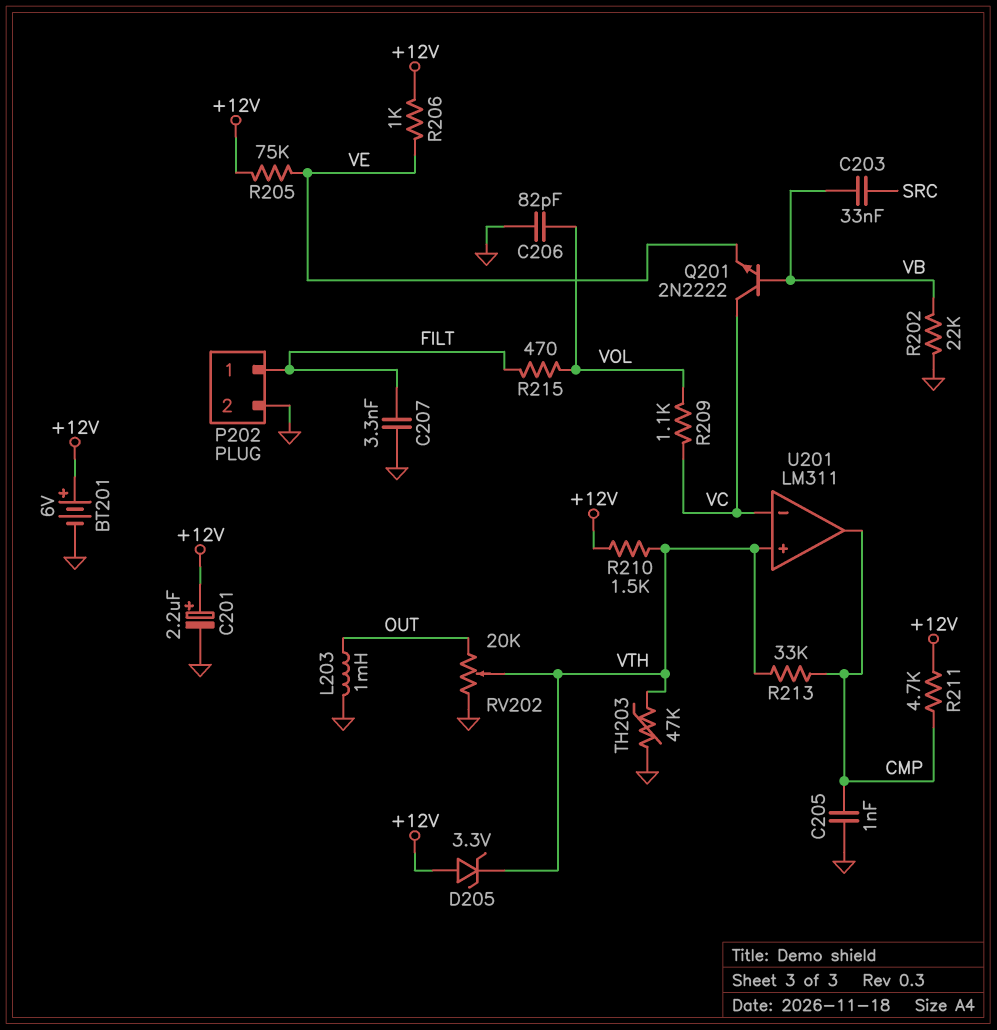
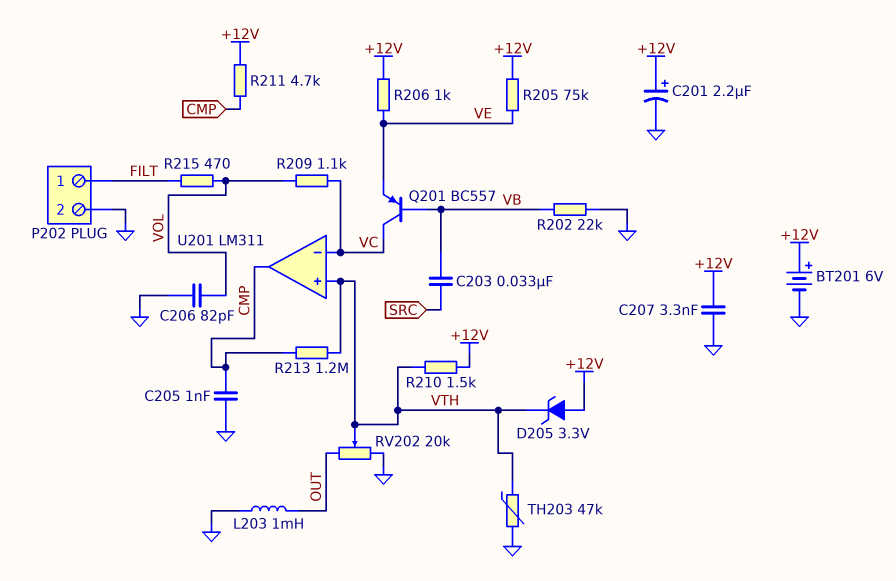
C207: 3.3nF (FILT, GND) -> 3.3nF (+12V, GND)
Q201: NPN 2N2222 (B VB, C VC, E VE) -> PNP BC557 (B VB, C VC, E VE)
R213: 33k (CMP, VTH) -> 1.2M (CMP, VTH)

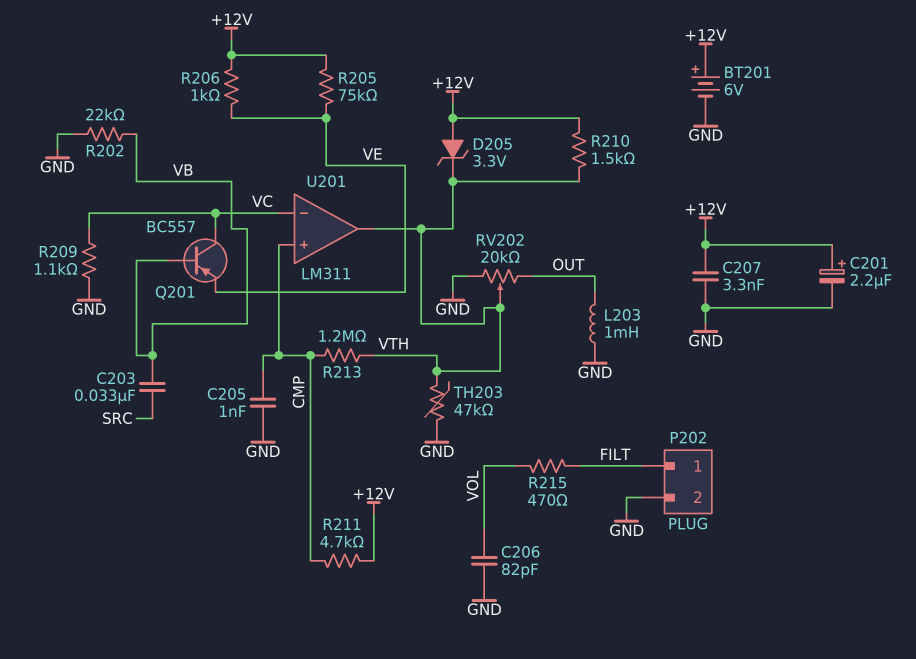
R209: 1.1k (VC, VOL) -> 1.1k (GND, VC)
U201 pin in+: VTH -> CMP
U201 pin out: CMP -> VTH

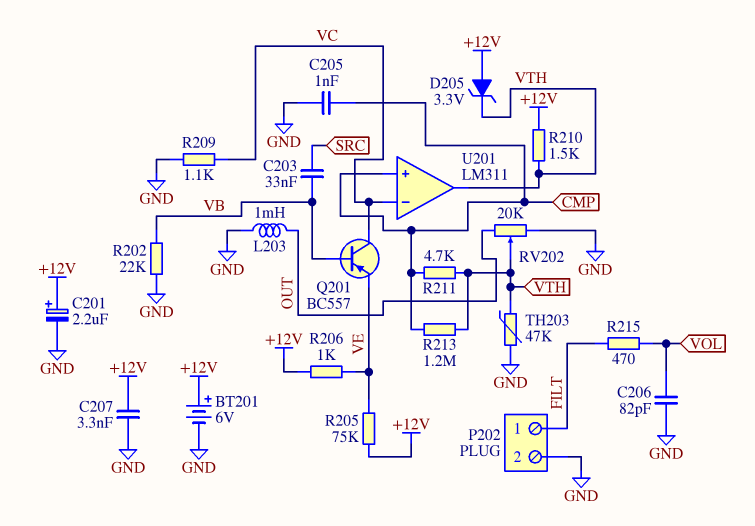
R211: 4.7k (+12V, CMP) -> 4.7k (CMP, VTH)

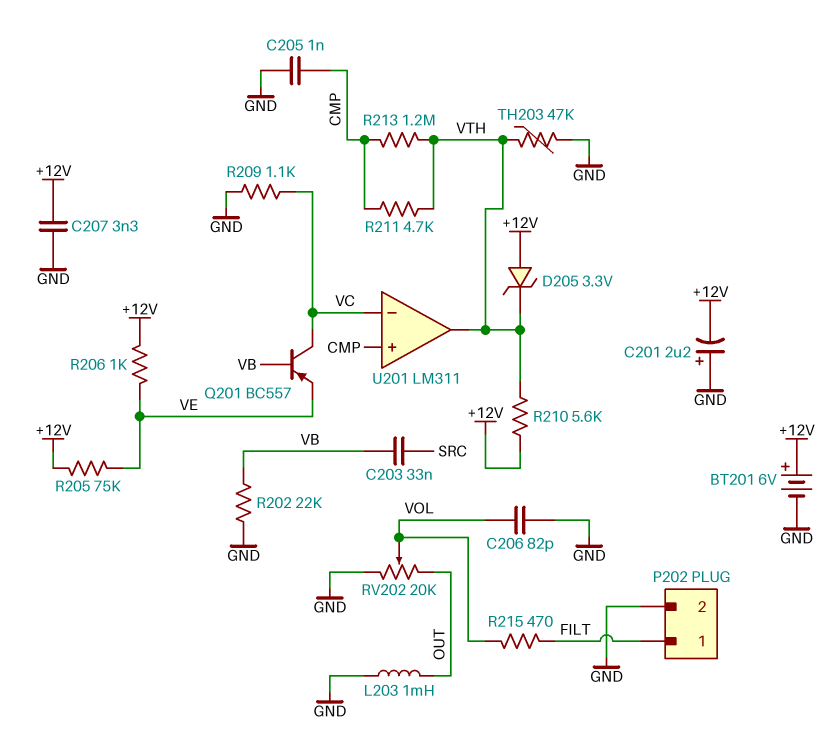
C201: 2.2uF (plus +12V, minus GND) -> 2.2uF (plus GND, minus +12V)
R210: 1.5k (+12V, VTH) -> 5.6k (+12V, VTH)
RV202: 20k (GND, OUT, wiper VTH) -> 20k (GND, OUT, wiper VOL)

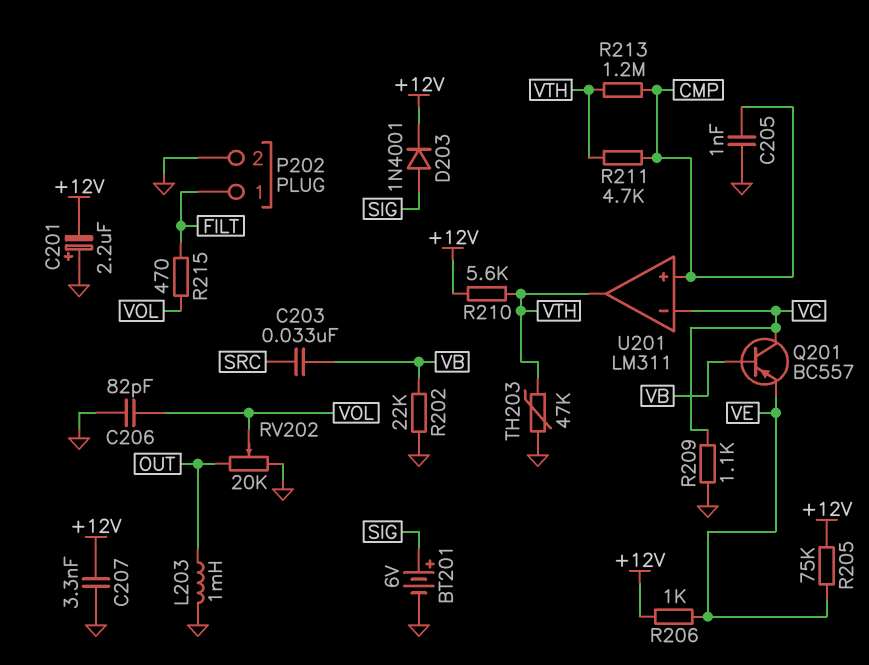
BT201: 6V (plus +12V, minus GND) -> 6V (plus SIG, minus GND)
D203: none -> diode 1N4001 (A SIG, K +12V)
D205: zener 3.3V (A +12V, K VTH) -> none

